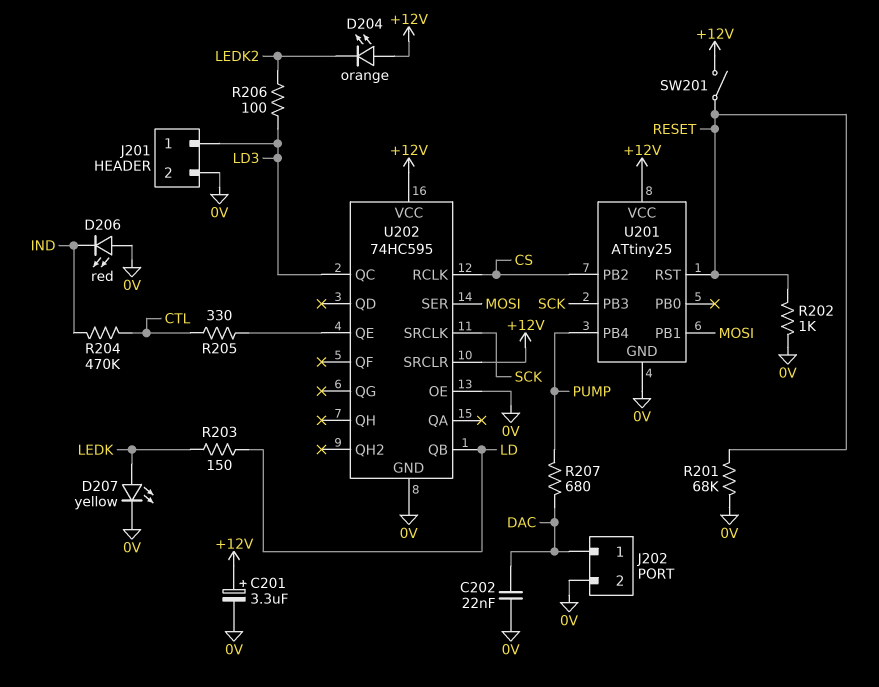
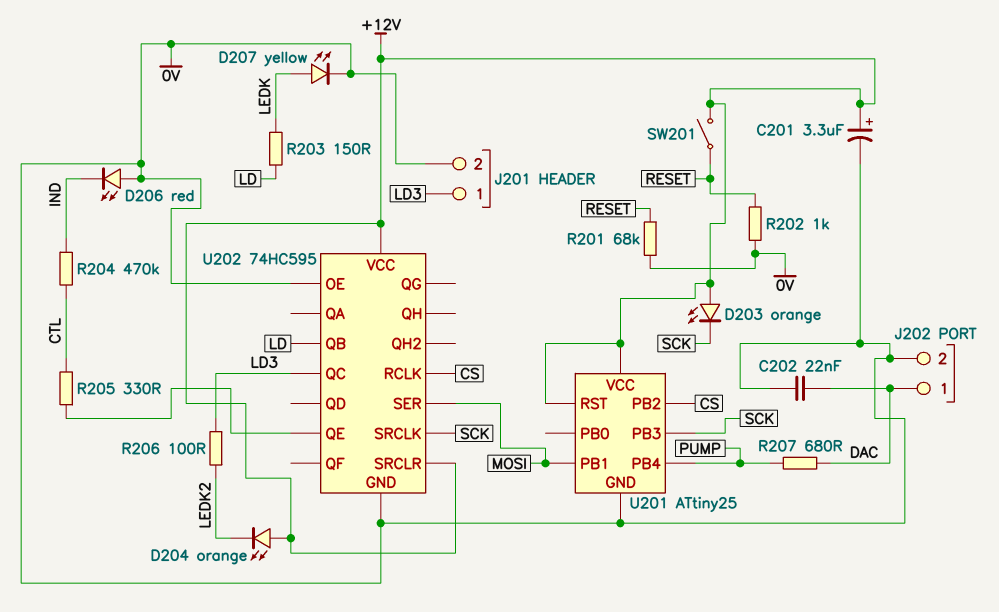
D203: none -> LED orange (A +12V, K SCK)
U201 pin RST: RESET -> +12V

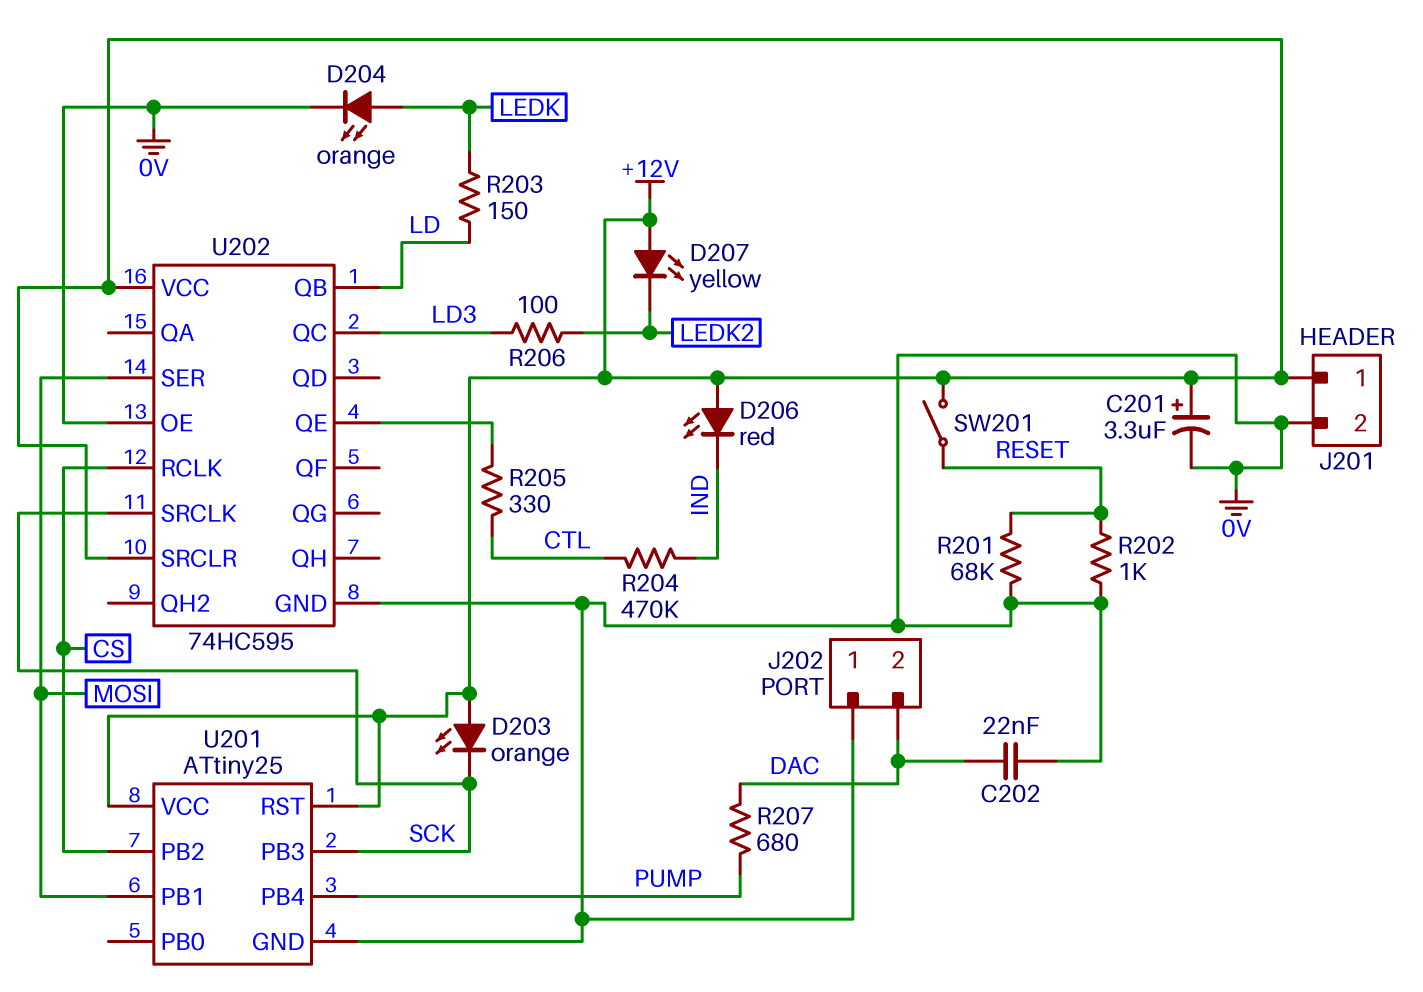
D204: LED orange (A +12V, K LEDK2) -> LED orange (A LEDK, K 0V)
D206: LED red (A 0V, K IND) -> LED red (A +12V, K IND)
D207: LED yellow (A LEDK, K 0V) -> LED yellow (A +12V, K LEDK2)
J201 pin 1: LD3 -> +12V
J202 pin 1: DAC -> 0V
J202 pin 2: 0V -> DAC

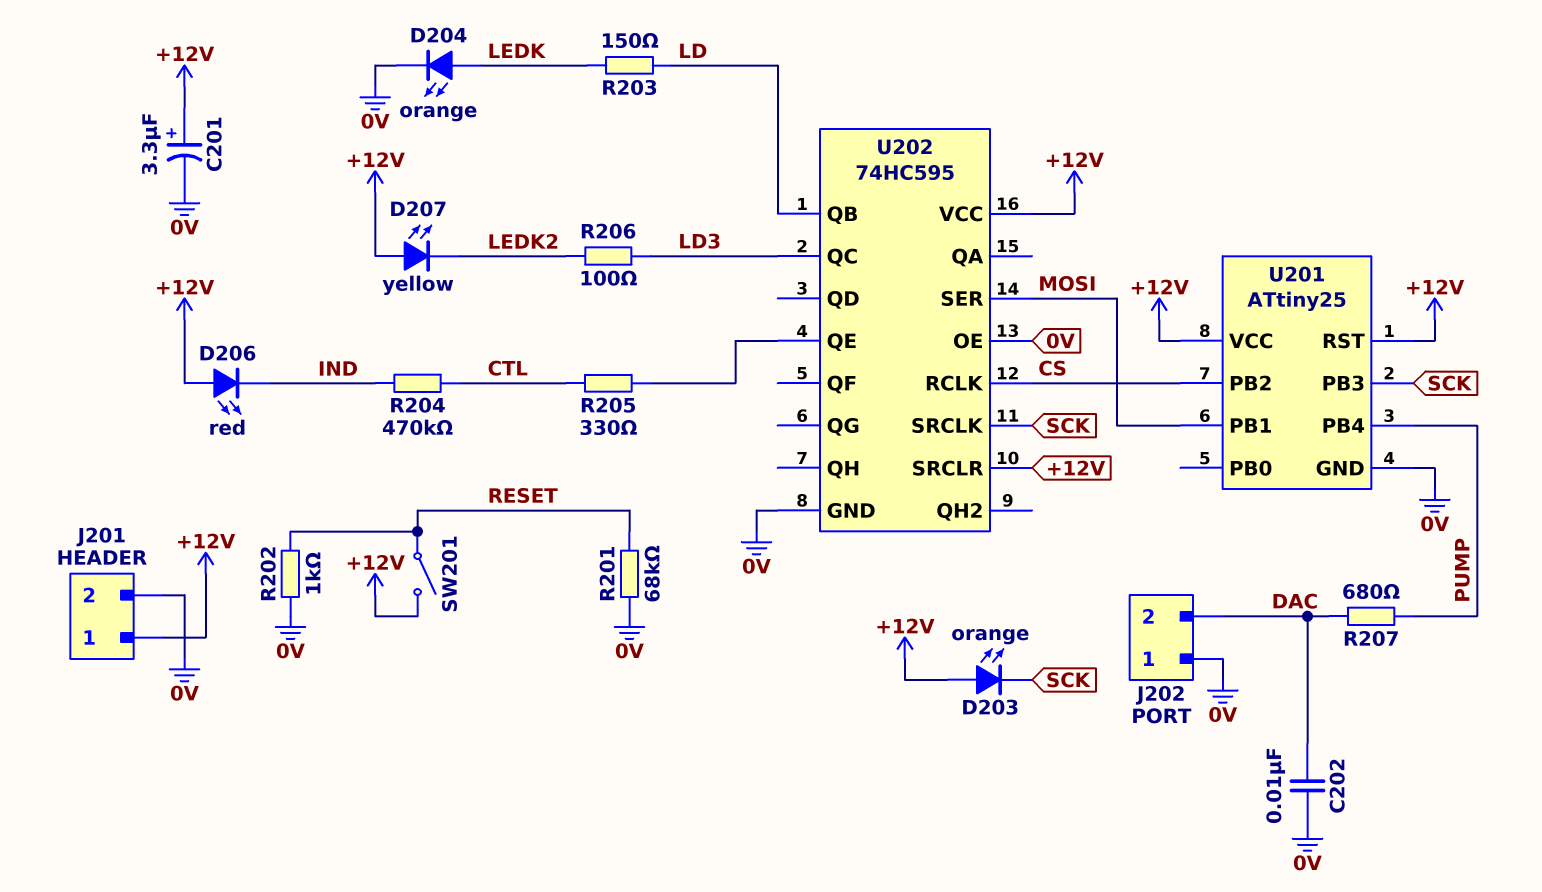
C202: 22nF (0V, DAC) -> 10nF (0V, DAC)

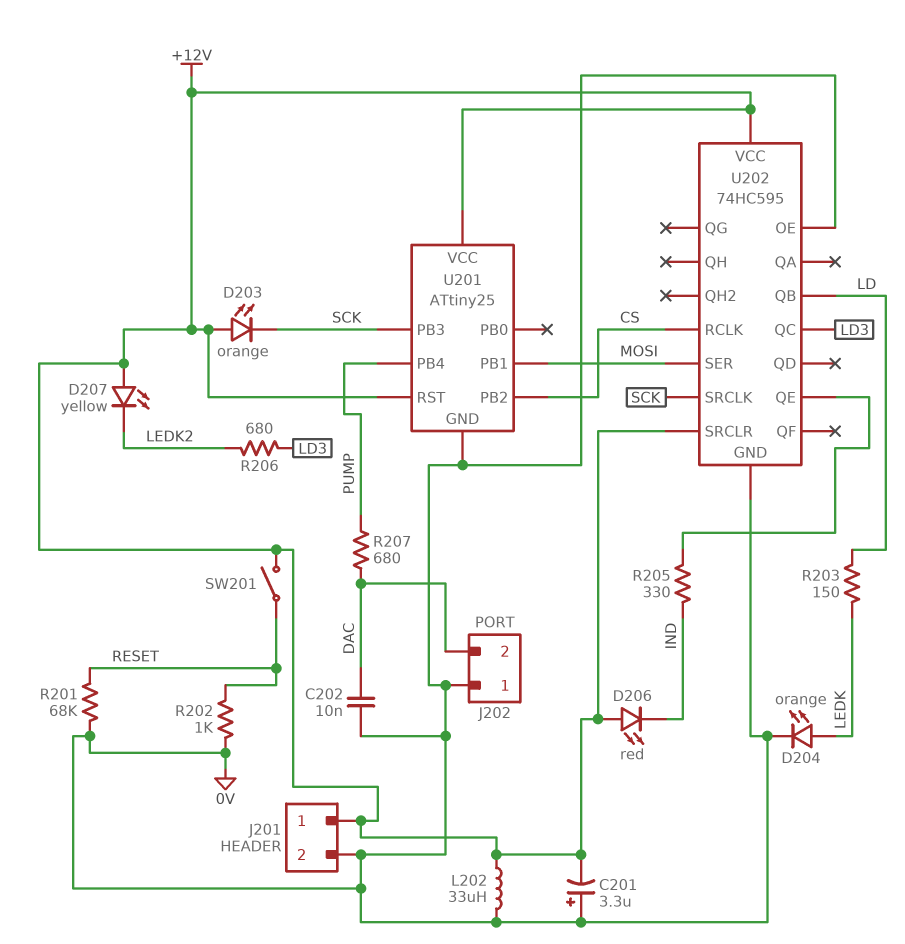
C201: 3.3uF (plus +12V, minus 0V) -> 3.3uF (plus 0V, minus +12V)
L202: none -> 33uH (+12V, 0V)
R204: 470k (CTL, IND) -> none
R205: 330 (CTL, U202/QE) -> 330 (IND, U202/QE)
R206: 100 (LD3, LEDK2) -> 680 (LD3, LEDK2)

